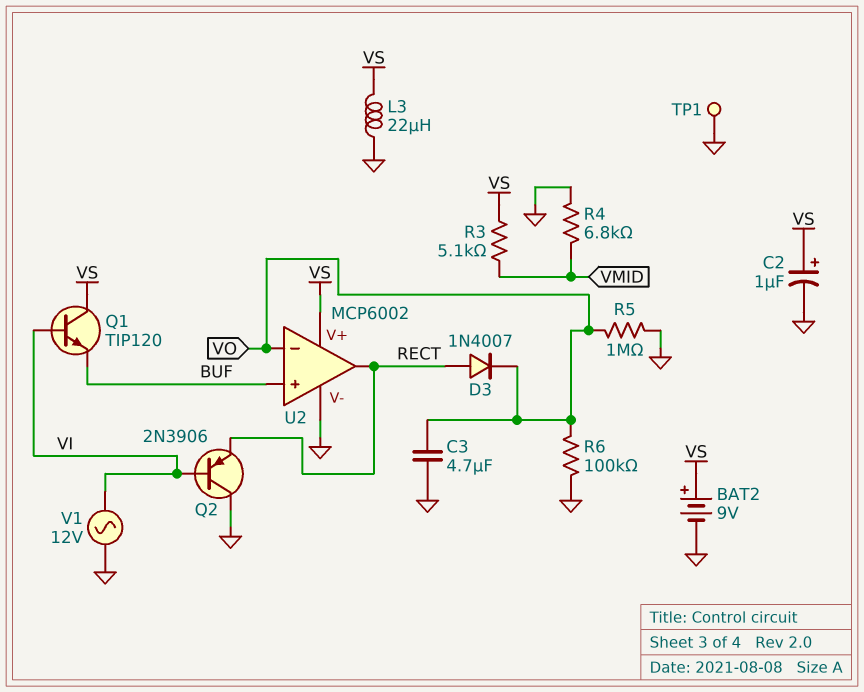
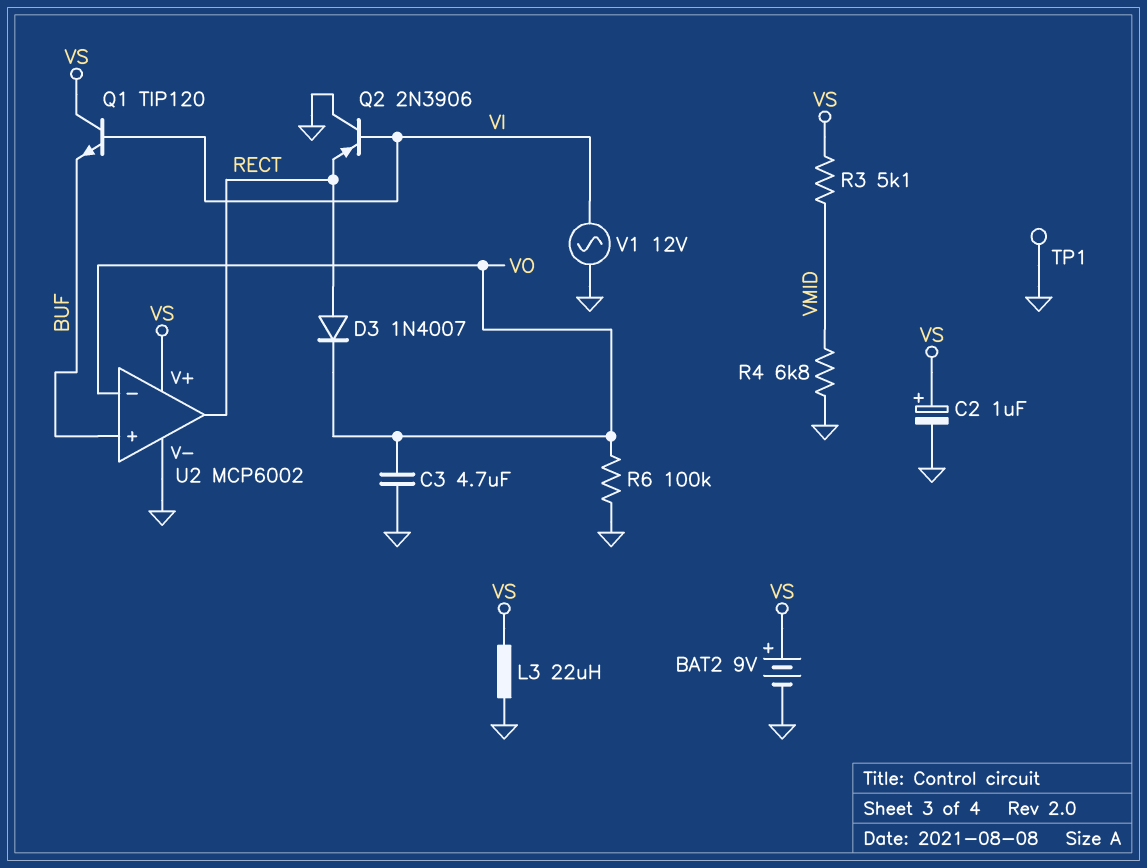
R5: 1M (GND, VO) -> none

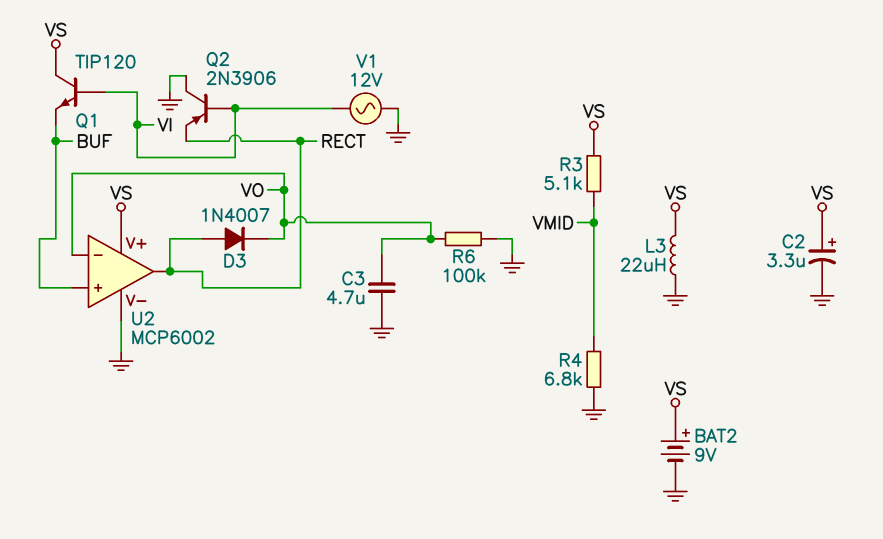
C2: 1uF (plus VS, minus GND) -> 3.3uF (plus VS, minus GND)
TP1: test point (GND) -> none

